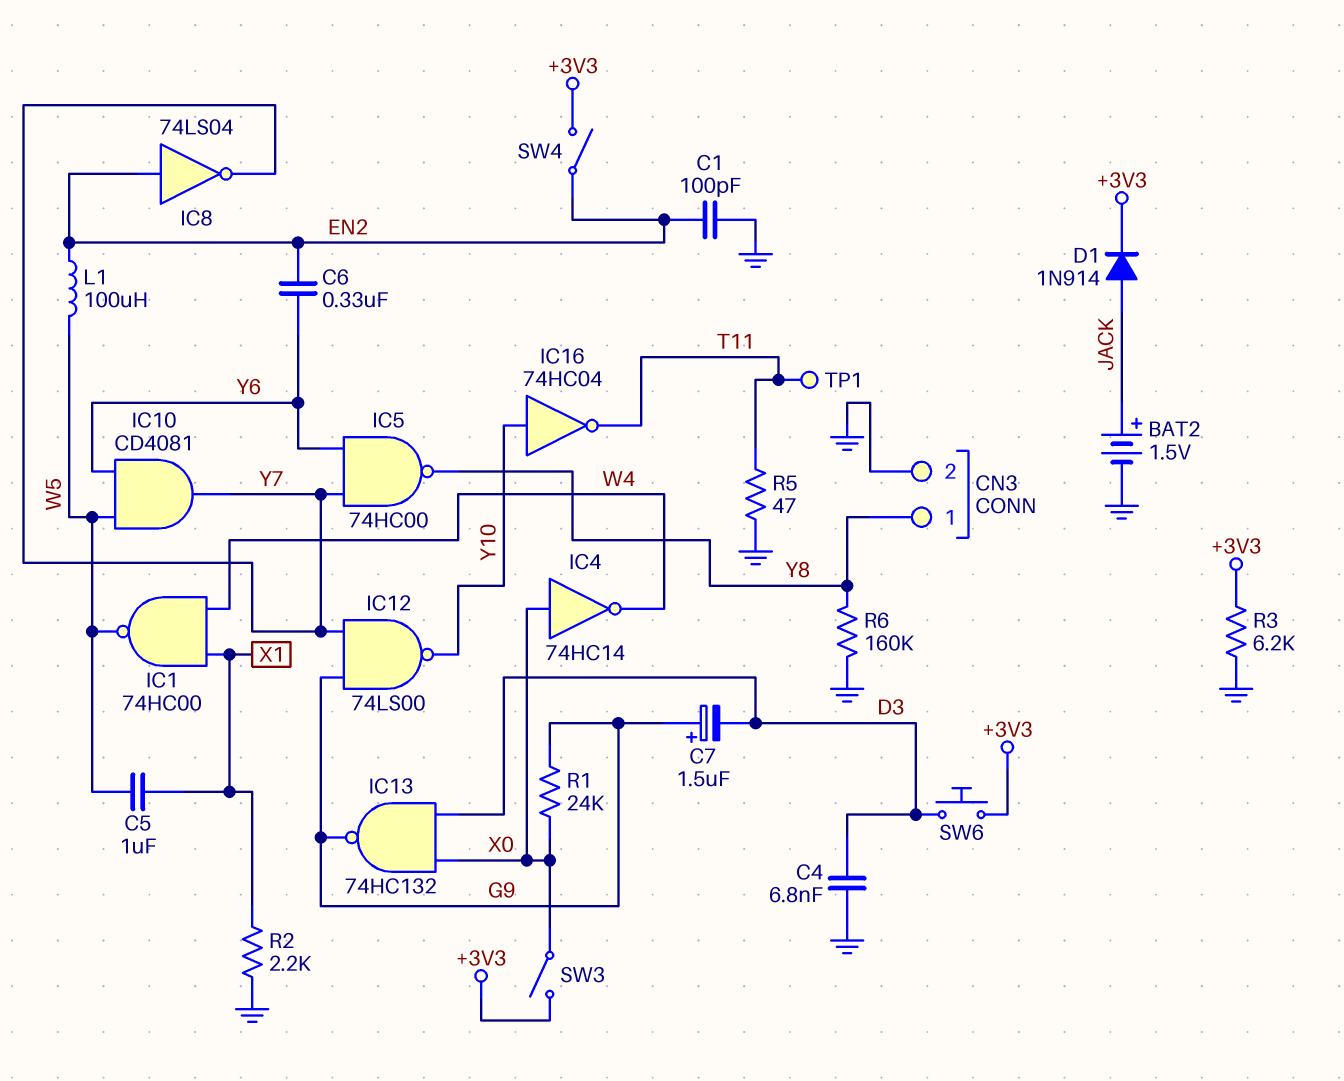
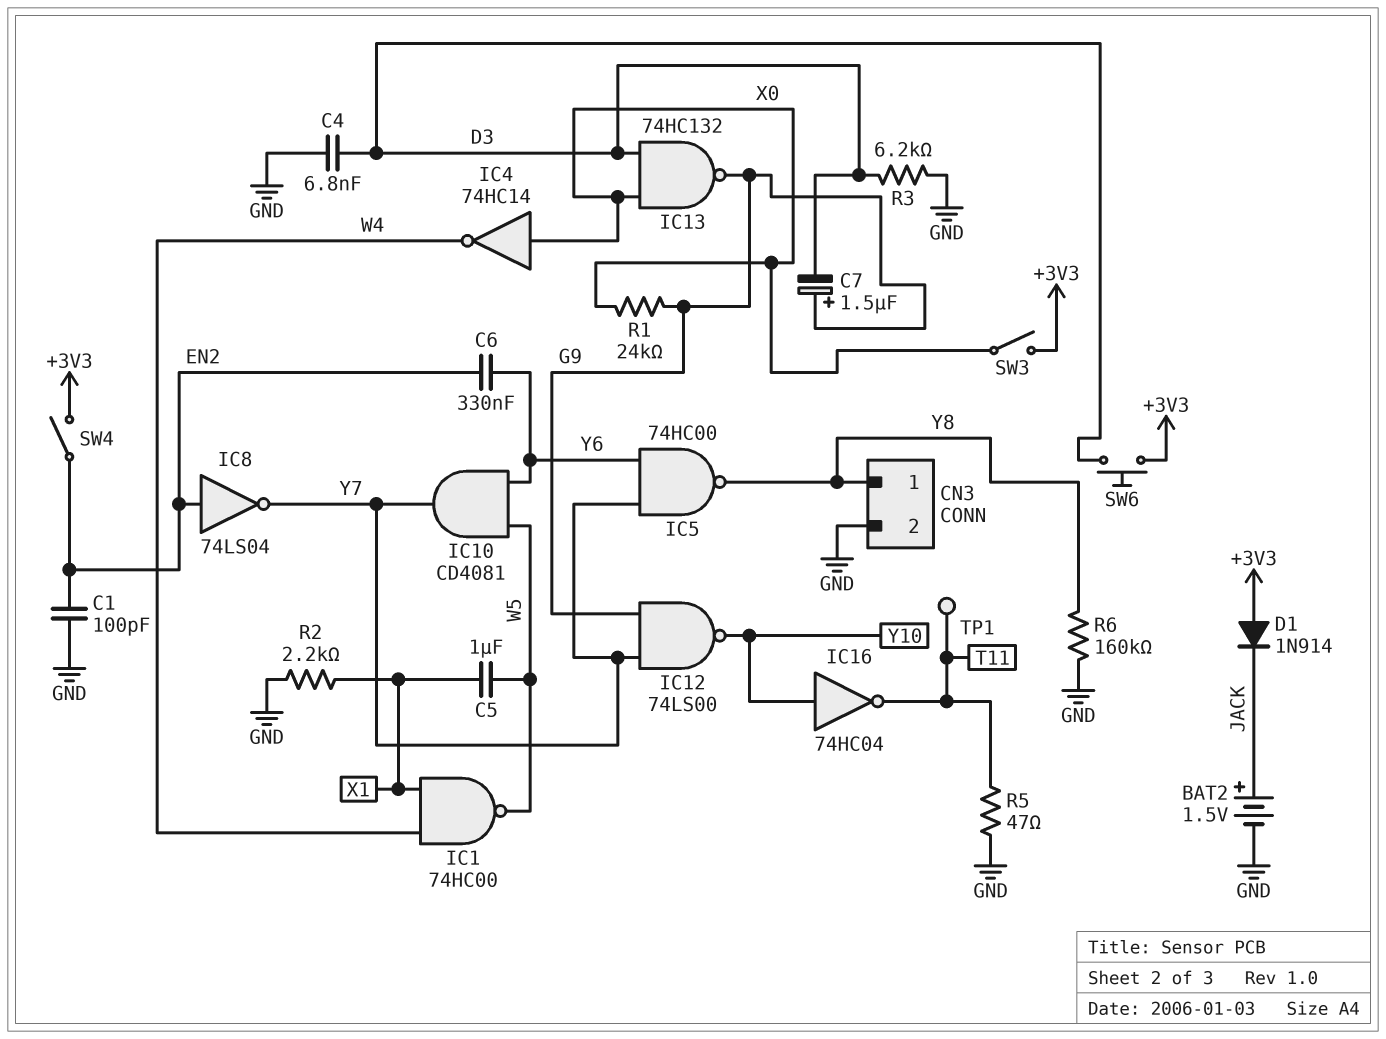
D1: diode 1N914 (A JACK, K +3V3) -> diode 1N914 (A +3V3, K JACK)
L1: 100uH (EN2, W5) -> none
R3: 6.2k (+3V3, GND) -> 6.2k (D3, GND)

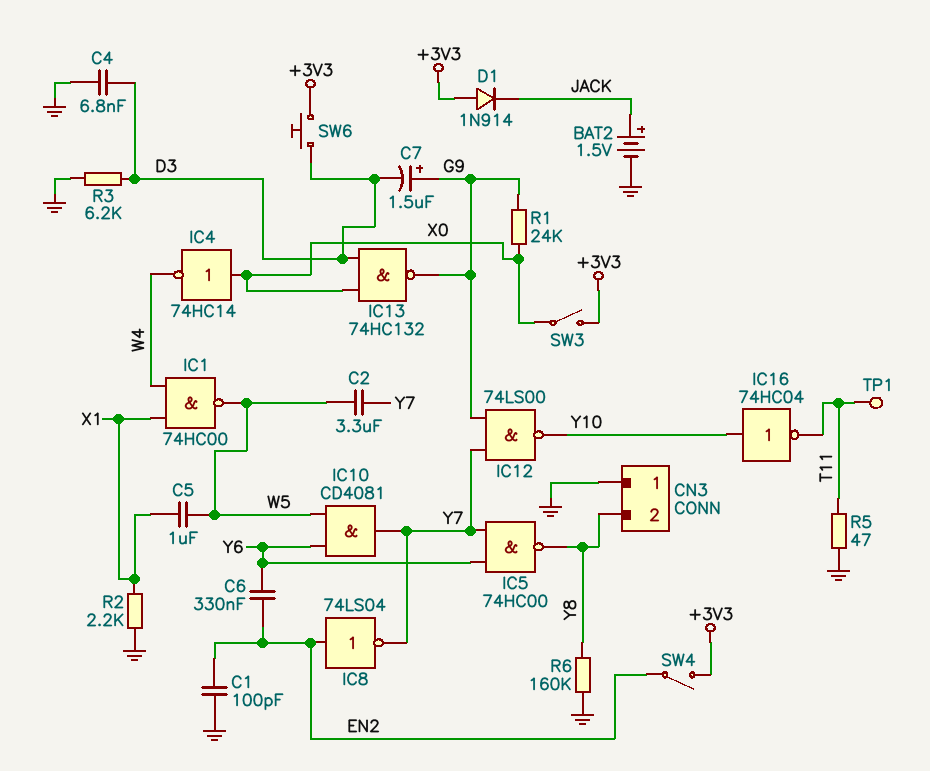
C2: none -> 3.3uF (W5, Y7)
CN3 pin 1: Y8 -> GND
CN3 pin 2: GND -> Y8

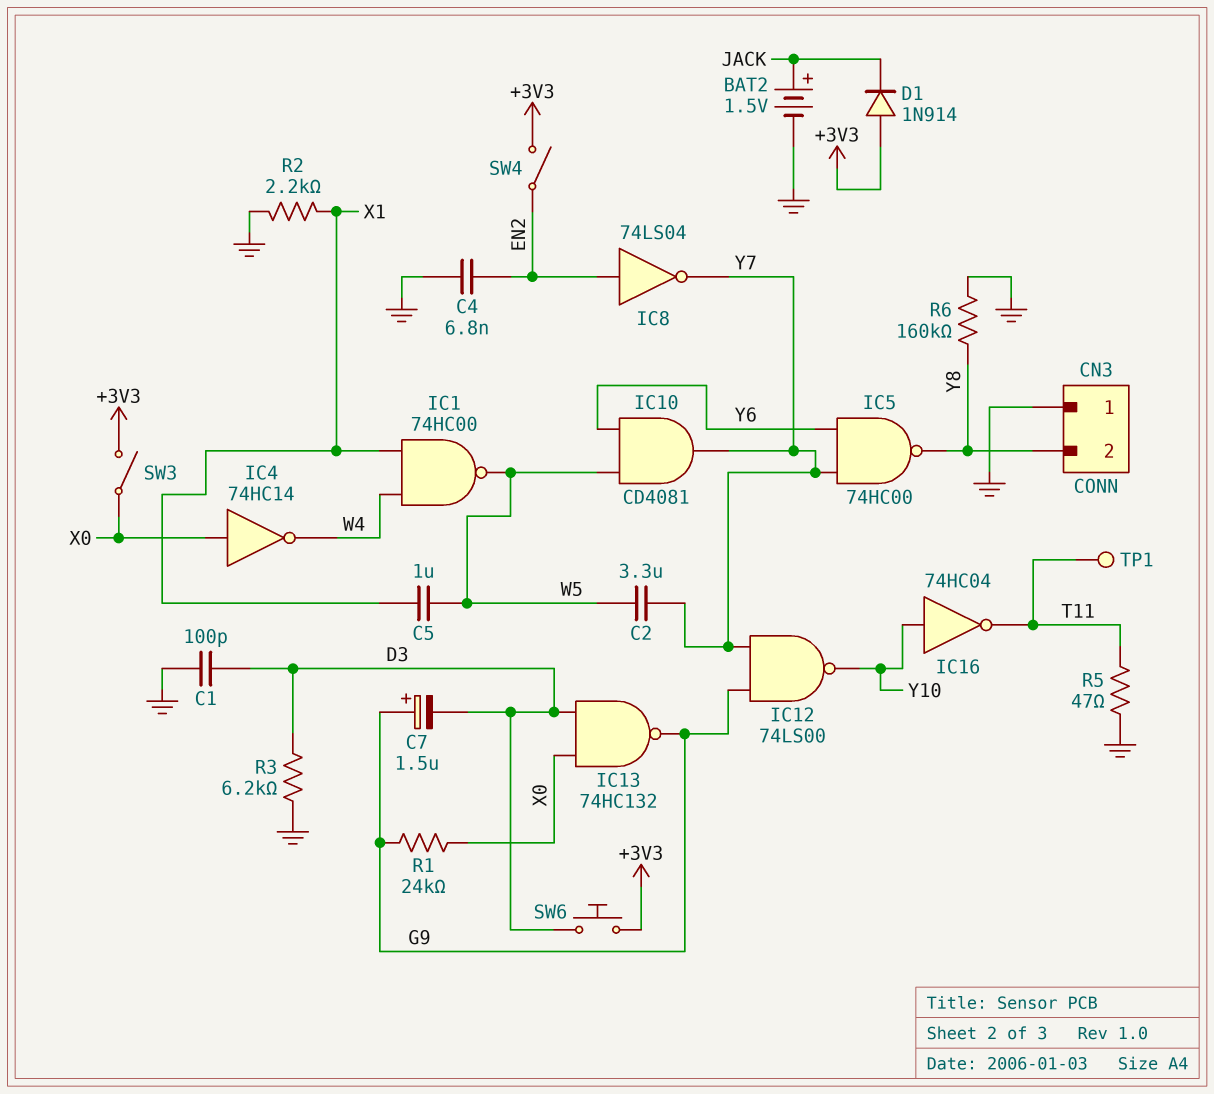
C1: 100pF (EN2, GND) -> 100pF (D3, GND)
C4: 6.8nF (D3, GND) -> 6.8nF (EN2, GND)
C6: 330nF (EN2, Y6) -> none

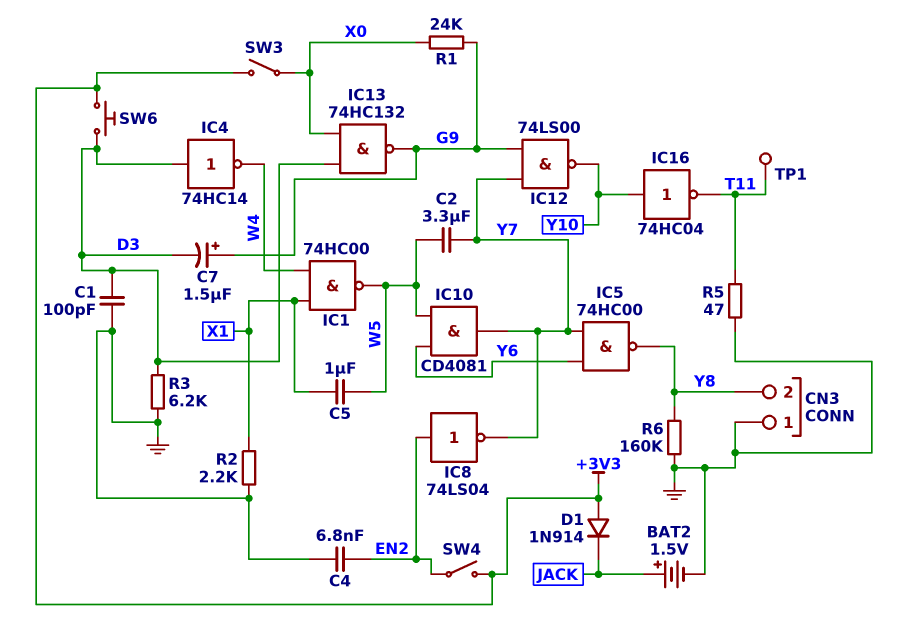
IC4: NOT 74HC14 (in X0, out W4) -> NOT 74HC14 (in D3, out W4)

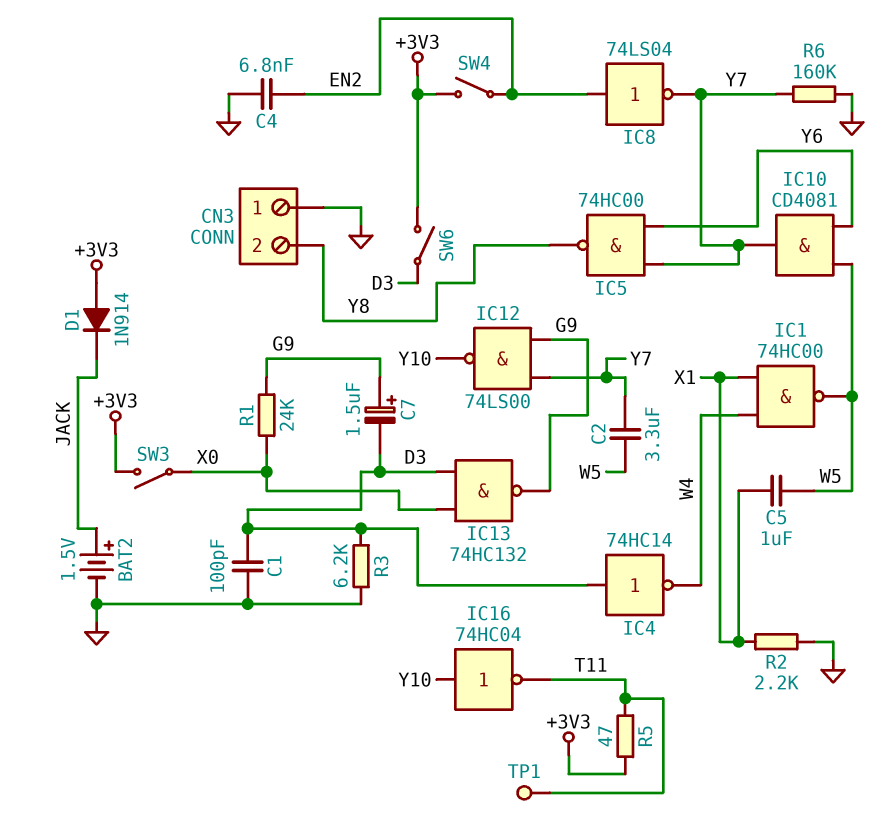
R5: 47 (GND, T11) -> 47 (+3V3, T11)
R6: 160k (GND, Y8) -> 160k (GND, Y7)
SW6: button (+3V3, D3) -> switch (+3V3, D3)

